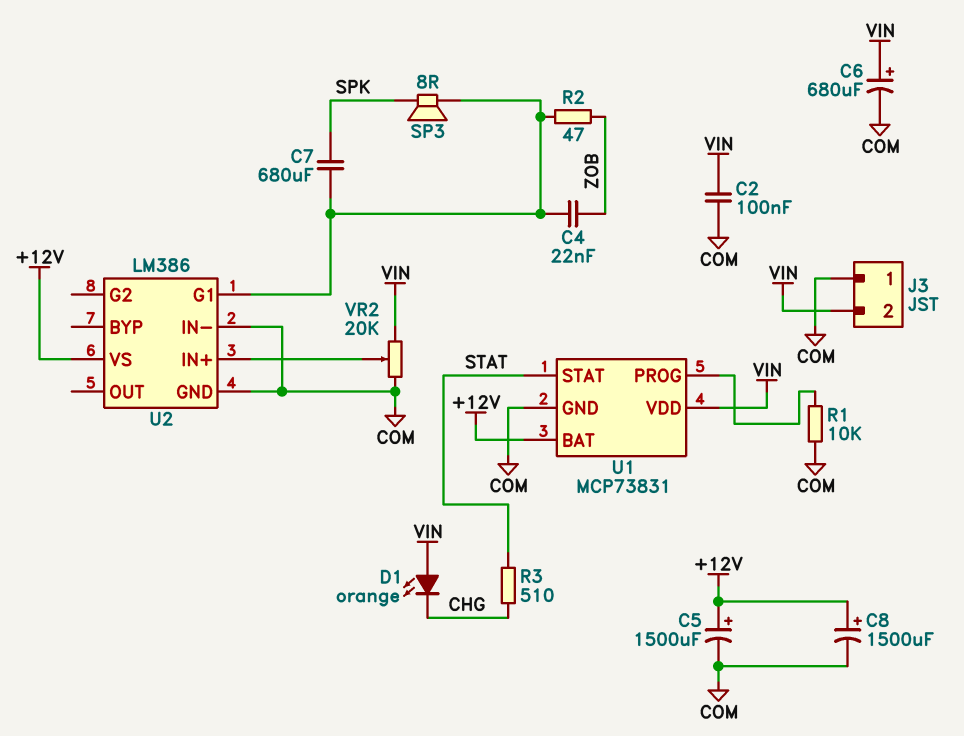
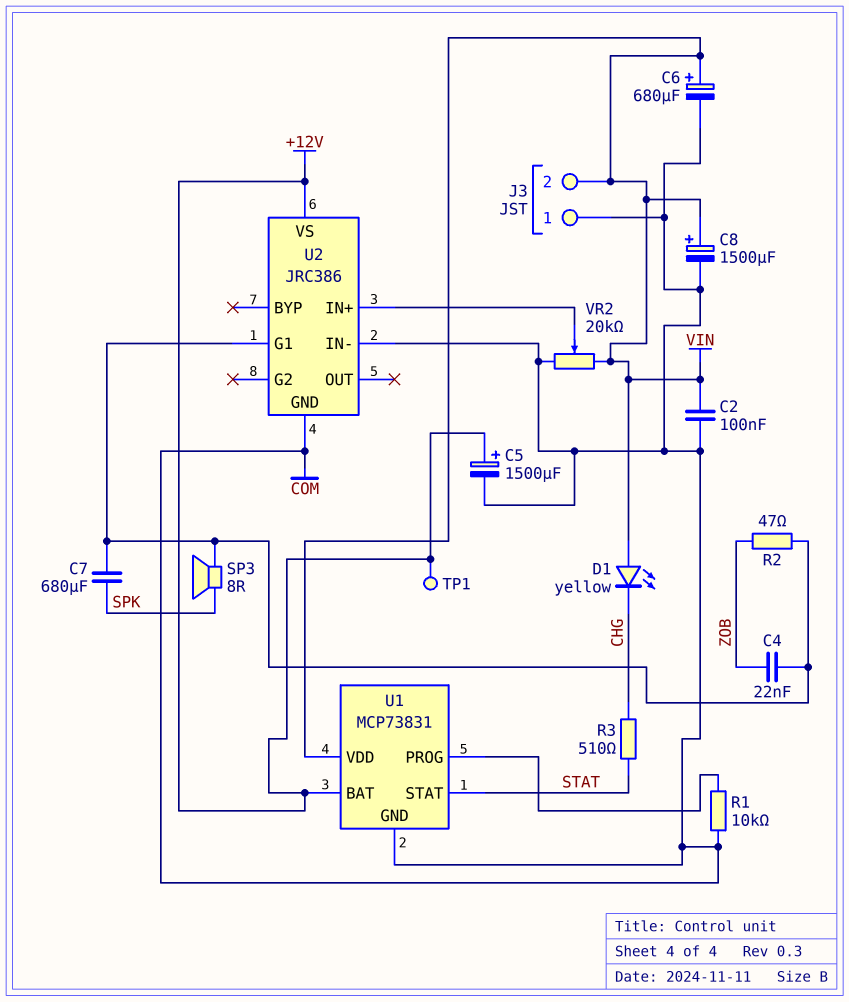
C8: 1500uF (plus +12V, minus COM) -> 1500uF (plus VIN, minus COM)
D1: LED orange (A VIN, K CHG) -> LED yellow (A VIN, K CHG)
TP1: none -> test point (+12V)
U2: LM386 -> JRC386

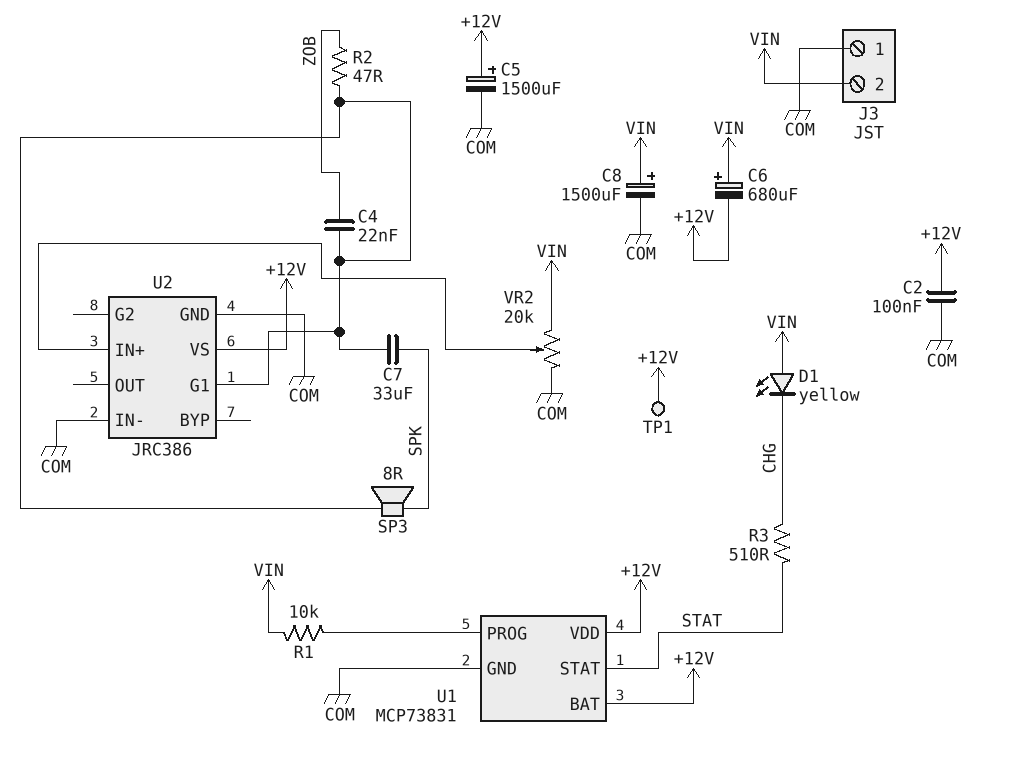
C2: 100nF (COM, VIN) -> 100nF (+12V, COM)
C6: 680uF (plus VIN, minus COM) -> 680uF (plus VIN, minus +12V)
C7: 680uF (SPK, U2/G1) -> 33uF (SPK, U2/G1)
R1: 10k (COM, U1/PROG) -> 10k (U1/PROG, VIN)
U1 pin VDD: VIN -> +12V

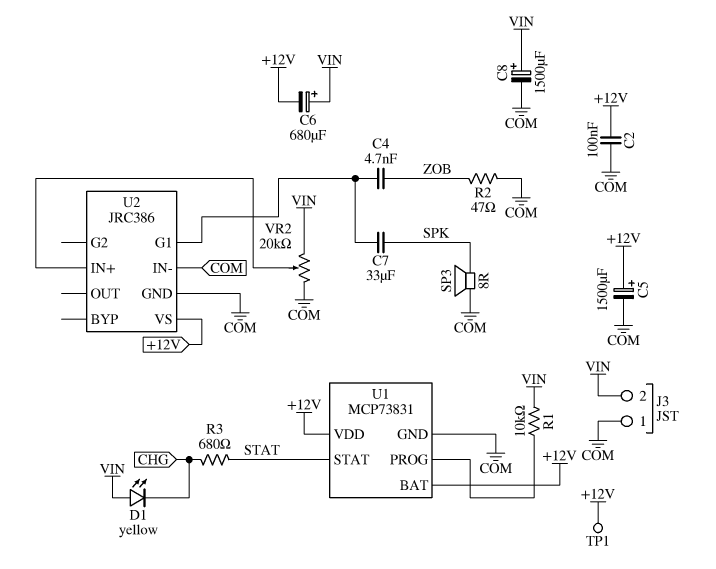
C4: 22nF (U2/G1, ZOB) -> 4.7nF (U2/G1, ZOB)
R2: 47 (U2/G1, ZOB) -> 47 (COM, ZOB)
R3: 510 (CHG, STAT) -> 680 (CHG, STAT)
SP3: speaker 8R (SPK, U2/G1) -> speaker 8R (COM, SPK)

